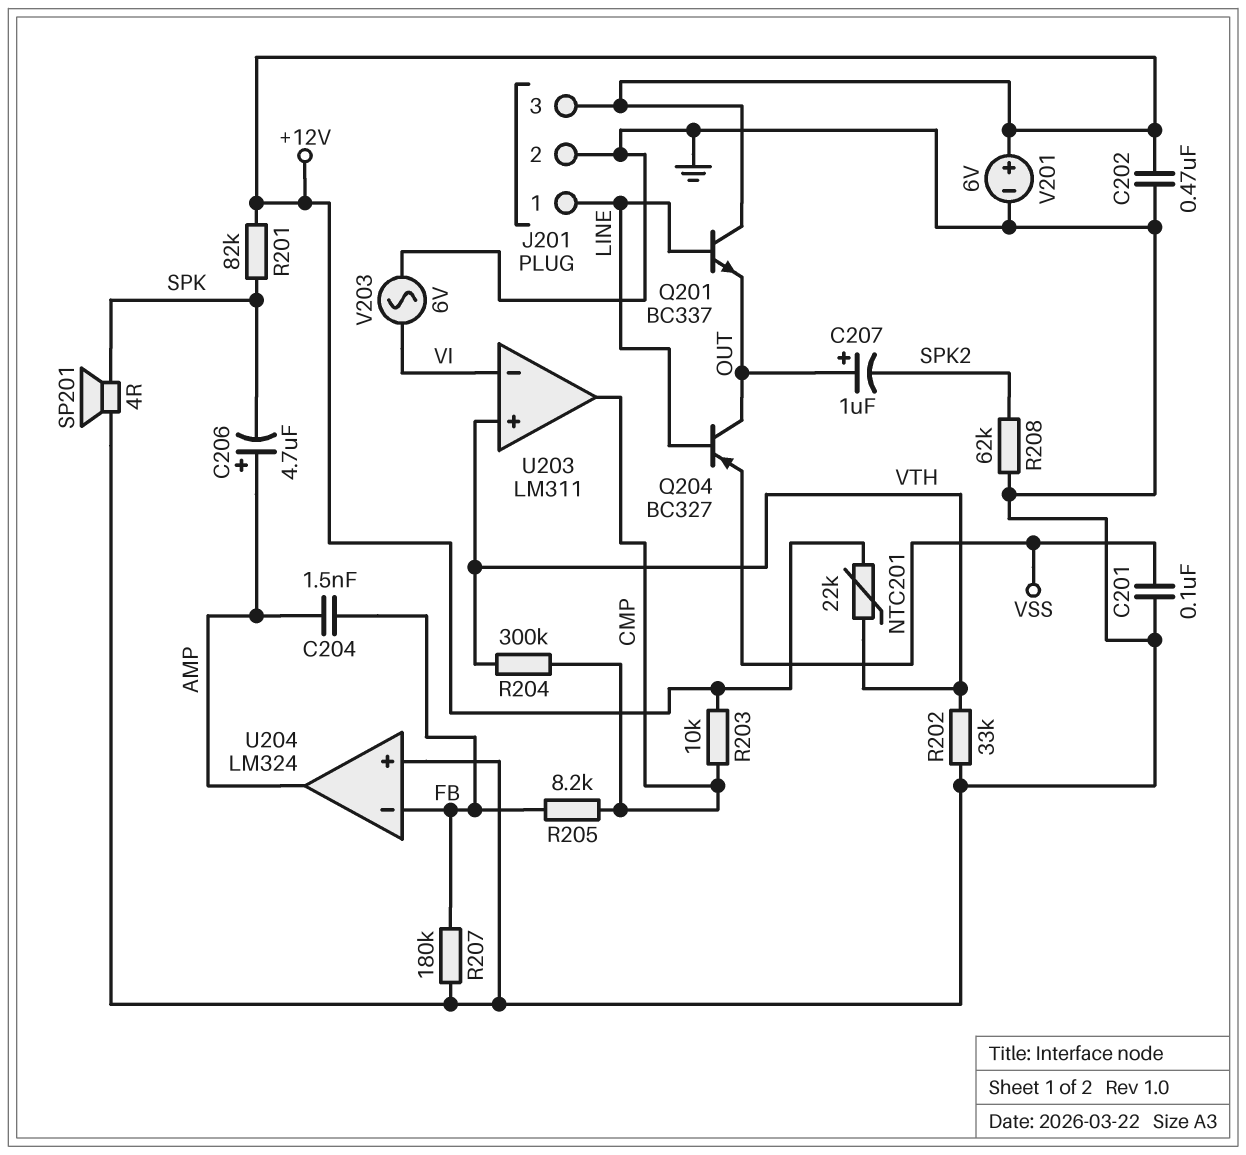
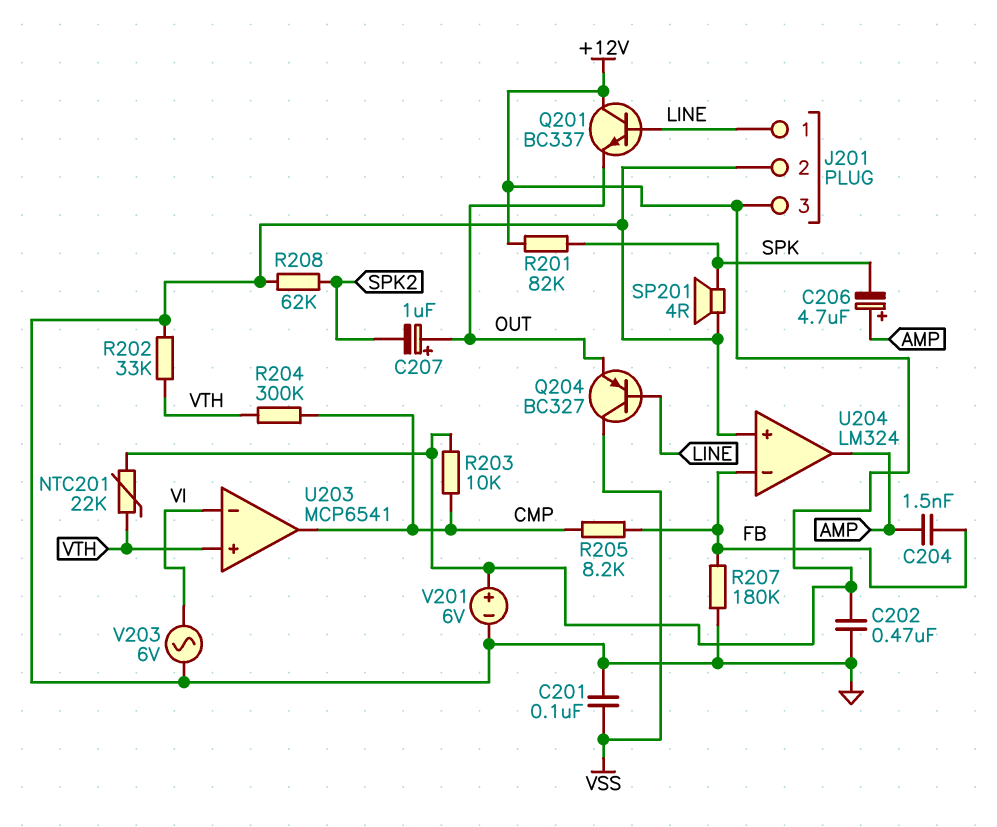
Q204: PNP BC327 (B LINE, C OUT, E VSS) -> PNP BC327 (B LINE, C VSS, E OUT)
U203: LM311 -> MCP6541

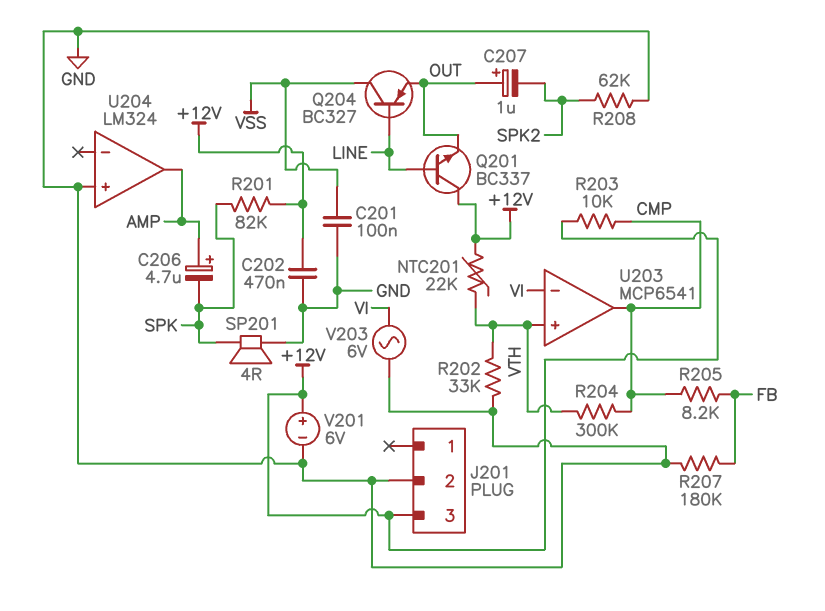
C204: 1.5nF (AMP, FB) -> none
J201 pin 1: LINE -> none
U204 pin in-: FB -> none

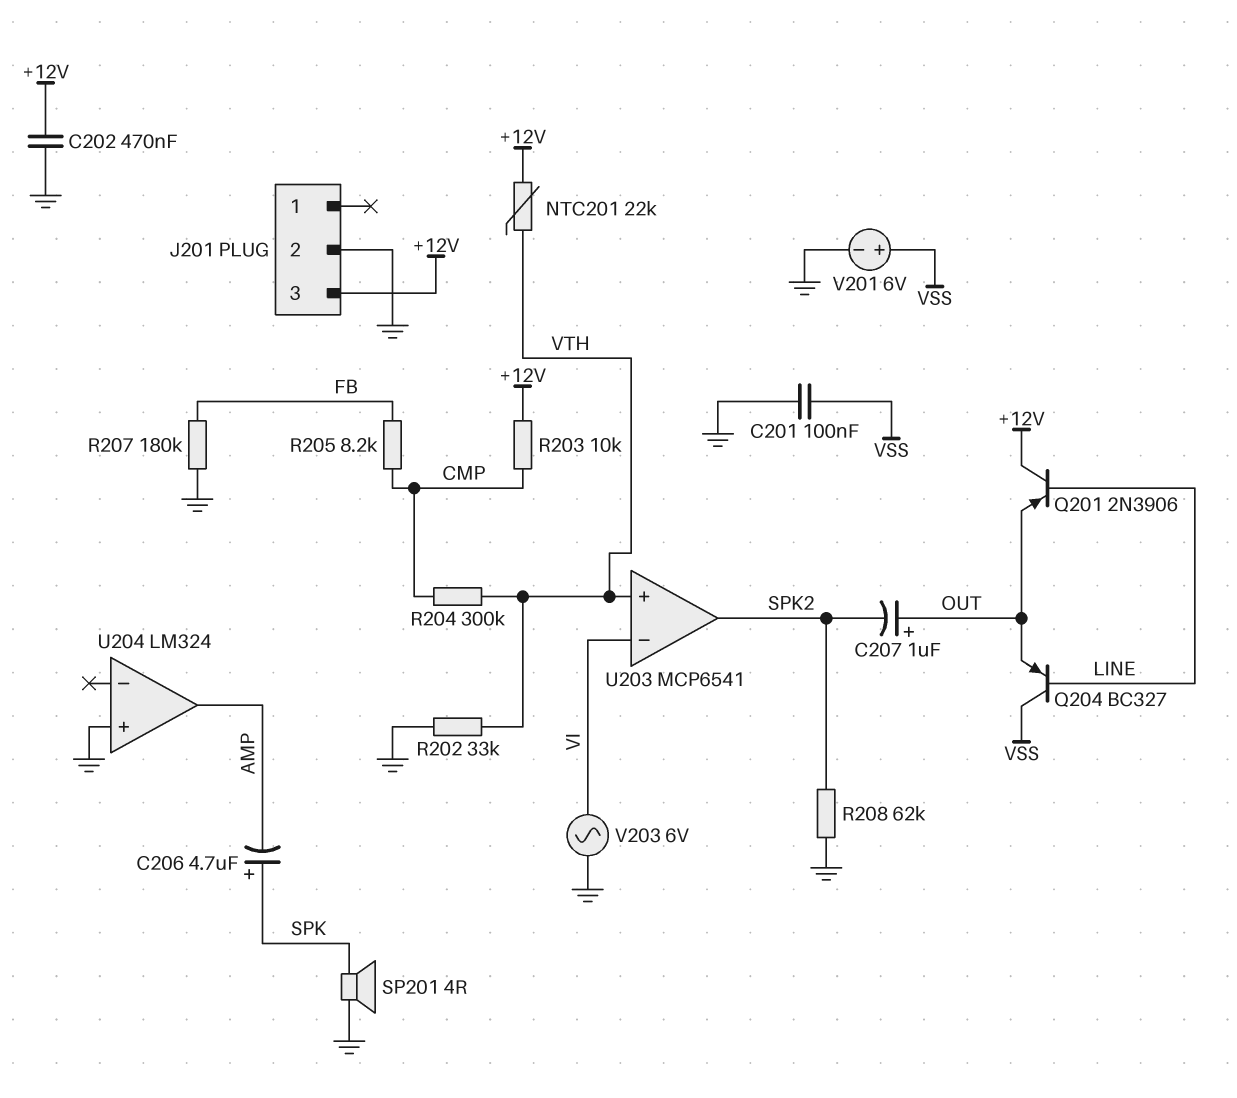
C206: 4.7uF (plus AMP, minus SPK) -> 4.7uF (plus SPK, minus AMP)
Q201: NPN BC337 (B LINE, C +12V, E OUT) -> PNP 2N3906 (B LINE, C +12V, E OUT)
R201: 82k (+12V, SPK) -> none
U203 pin out: CMP -> SPK2
V201: 6V (plus +12V, minus GND) -> 6V (plus VSS, minus GND)

